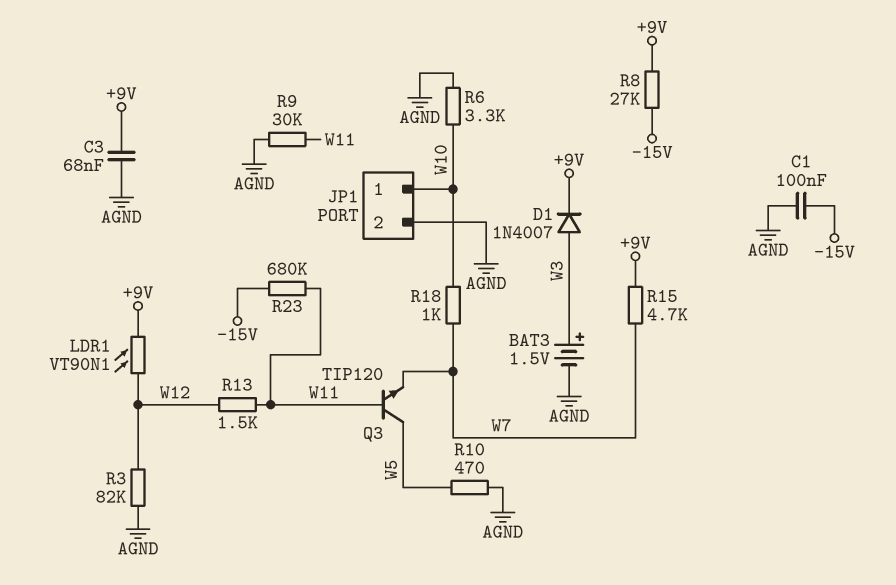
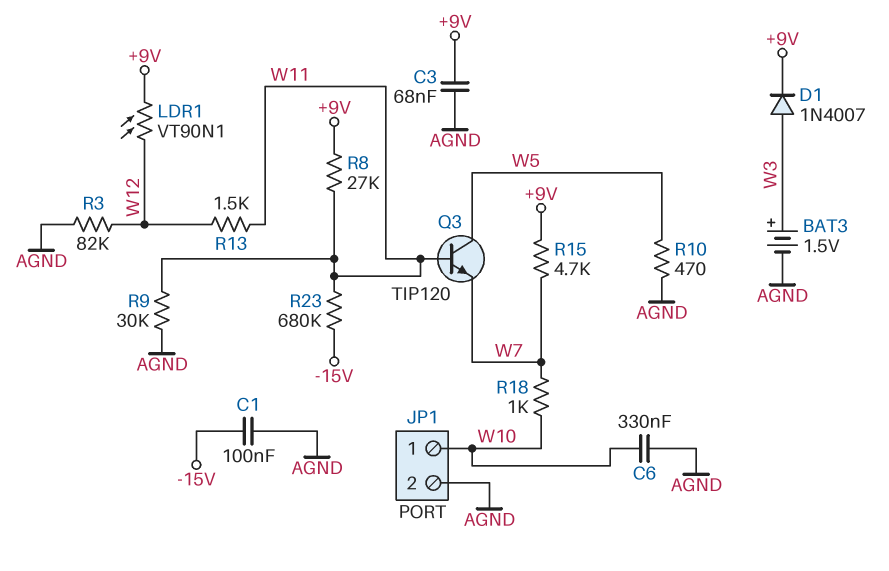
C6: none -> 330nF (AGND, W10)
R6: 3.3k (AGND, W10) -> none
R8: 27k (+9V, -15V) -> 27k (+9V, W11)

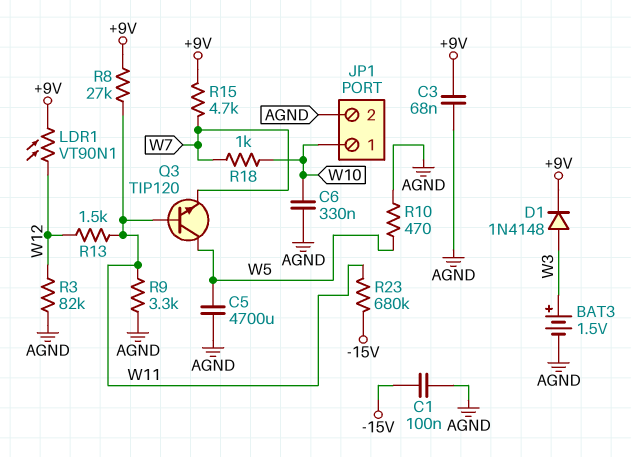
C5: none -> 4700uF (AGND, W5)
D1: diode 1N4007 (A W3, K +9V) -> diode 1N4148 (A W3, K +9V)
R9: 30k (AGND, W11) -> 3.3k (AGND, W11)

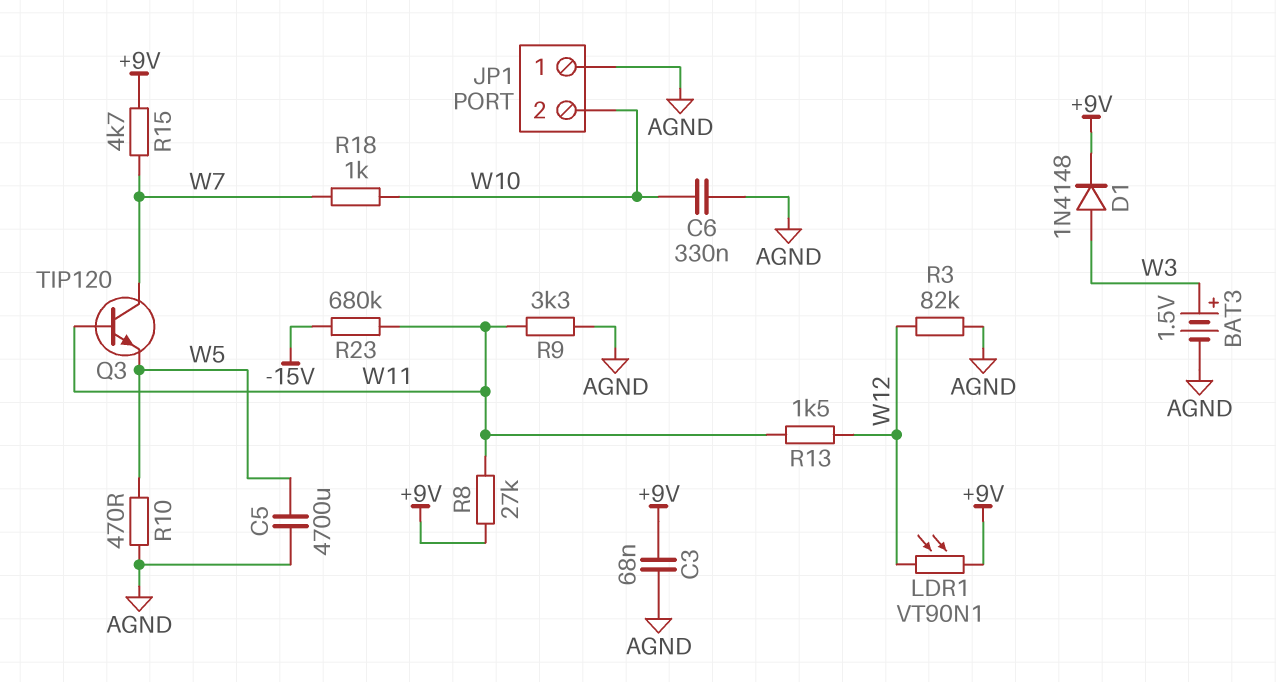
C1: 100nF (-15V, AGND) -> none
JP1 pin 1: W10 -> AGND
JP1 pin 2: AGND -> W10
Q3: NPN TIP120 (B W11, C W5, E W7) -> NPN TIP120 (B W11, C W7, E W5)

